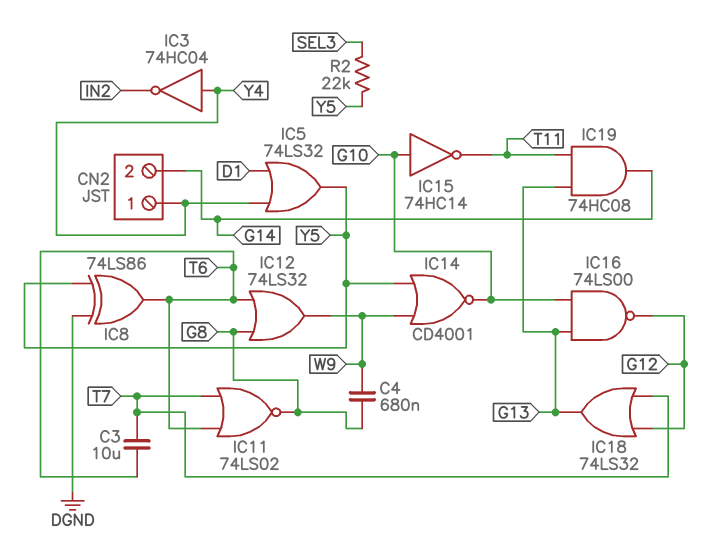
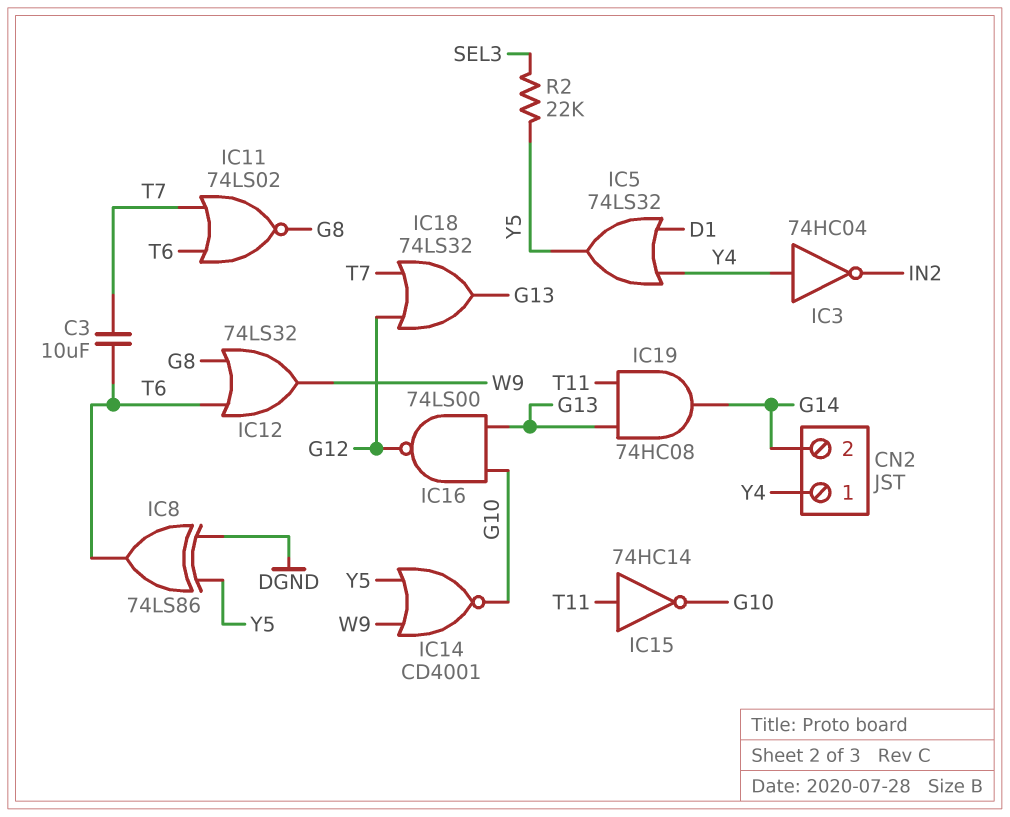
C4: 680nF (G8, W9) -> none
IC15: NOT 74HC14 (in G10, out T11) -> NOT 74HC14 (in T11, out G10)

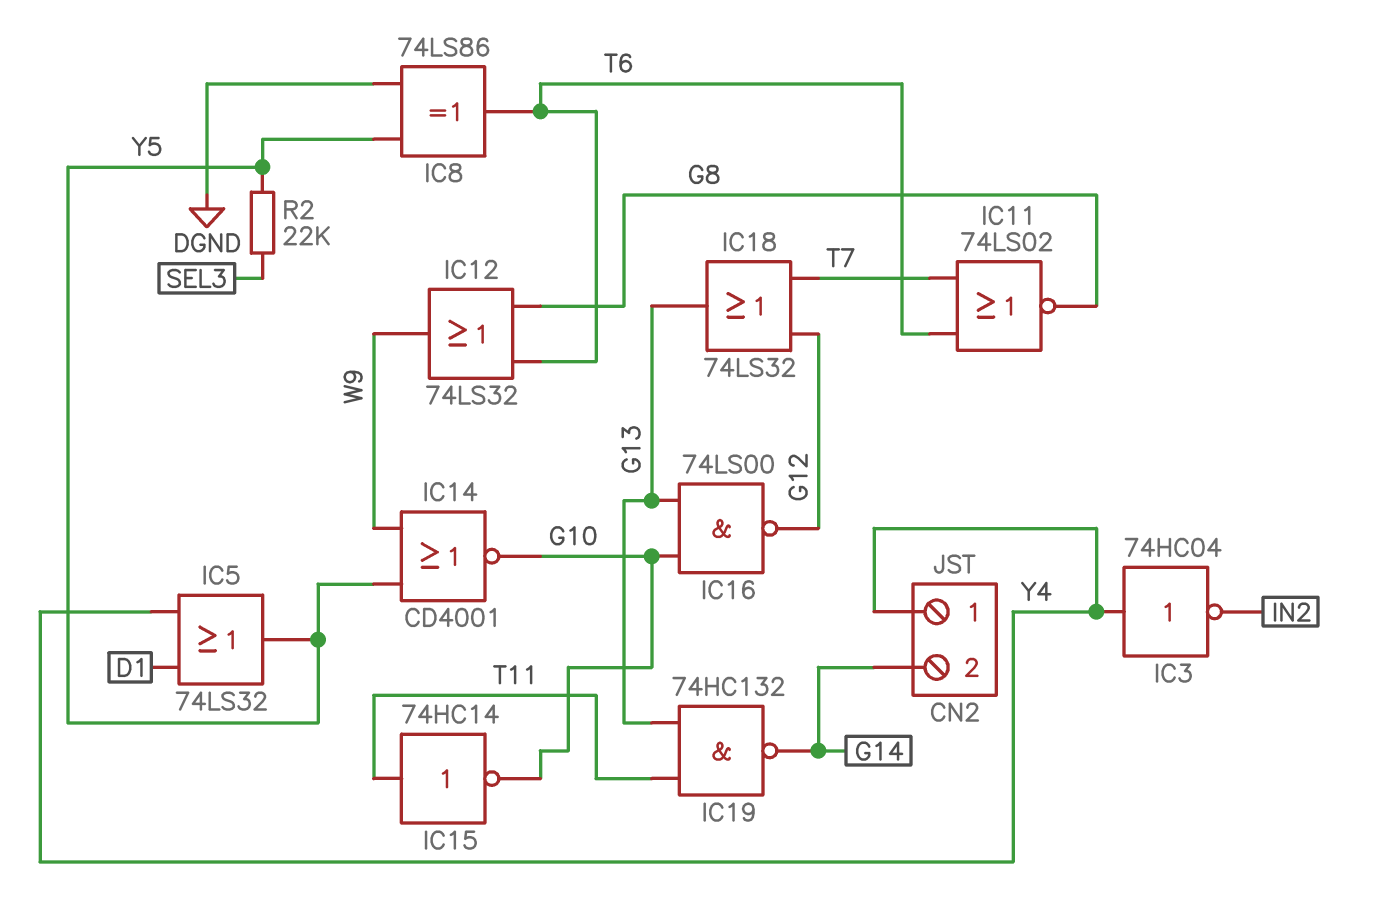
C3: 10uF (T6, T7) -> none
IC19: AND 74HC08 (in G13, in T11, out G14) -> NAND 74HC132 (in G13, in T11, out G14)

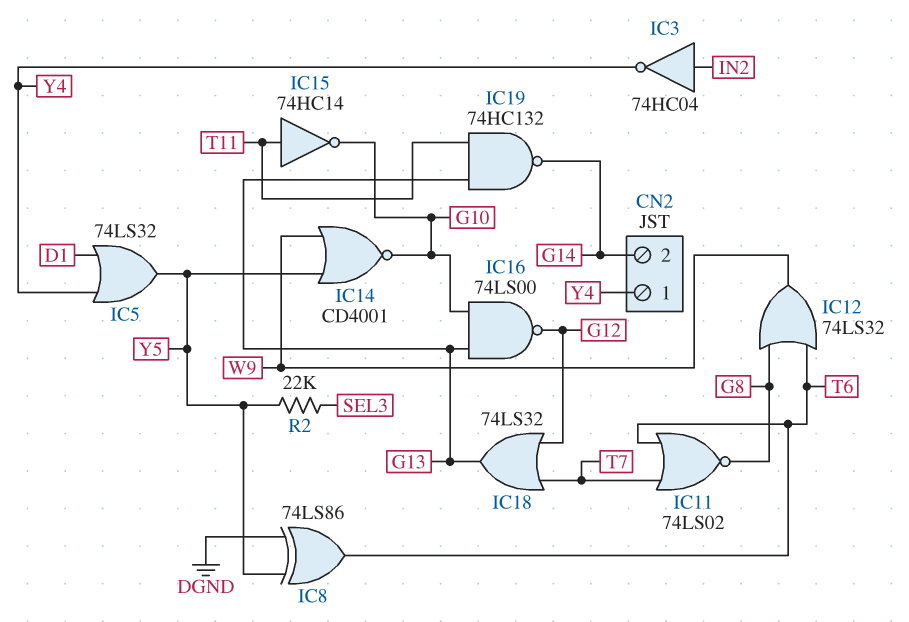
IC3: NOT 74HC04 (in Y4, out IN2) -> NOT 74HC04 (in IN2, out Y4)

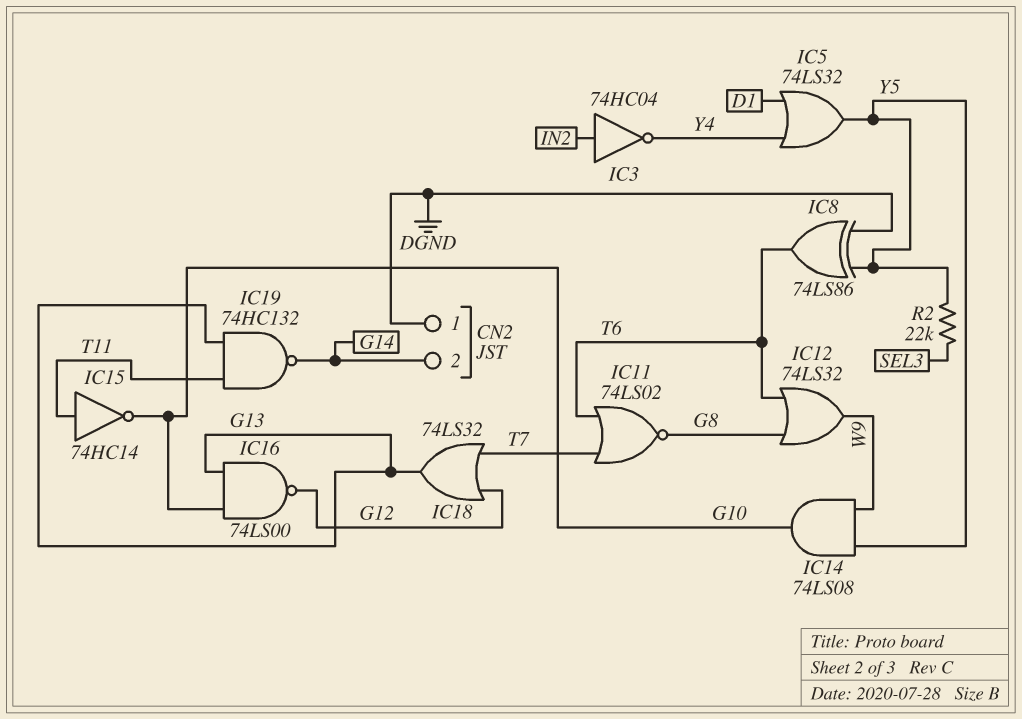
CN2 pin 1: Y4 -> DGND
IC14: NOR CD4001 (in W9, in Y5, out G10) -> AND 74LS08 (in W9, in Y5, out G10)

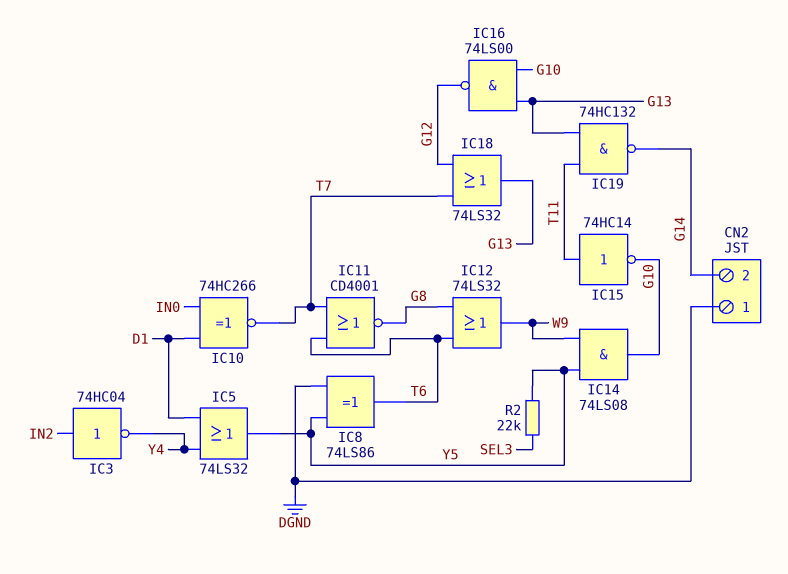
IC10: none -> XNOR 74HC266 (in D1, in IN0, out T7)
IC11: NOR 74LS02 (in T6, in T7, out G8) -> NOR CD4001 (in T6, in T7, out G8)

